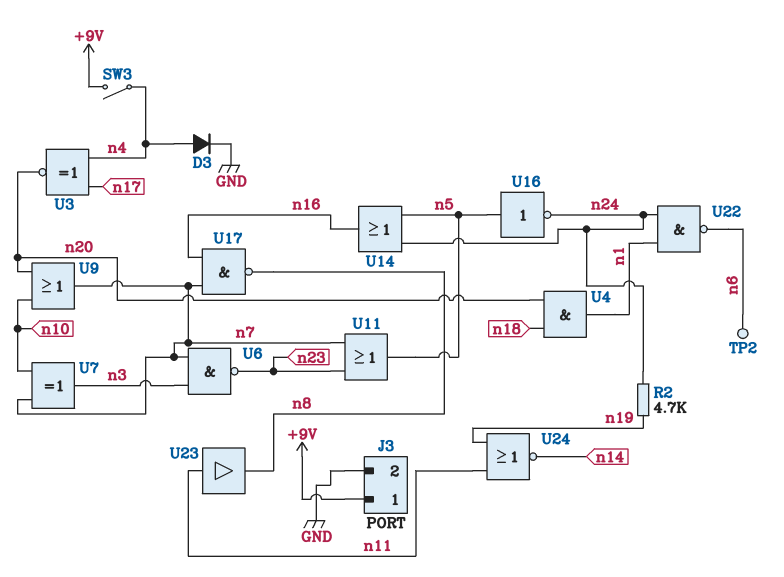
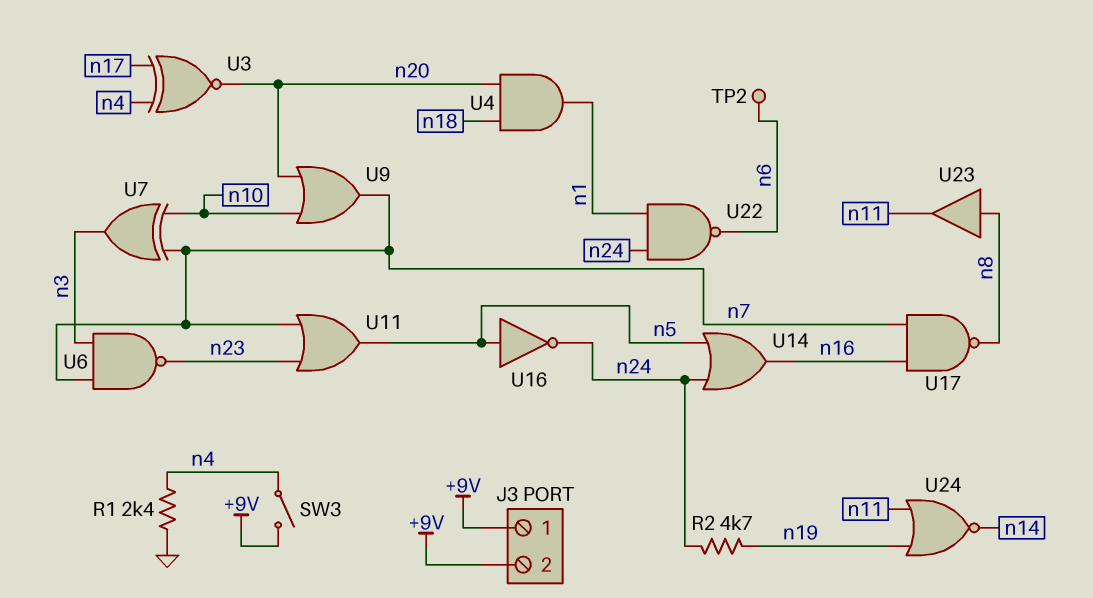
D3: diode (A n4, K GND) -> none
J3 pin 2: GND -> +9V
R1: none -> 2.4k (GND, n4)
U23: buffer (in n11, out n8) -> buffer (in n8, out n11)

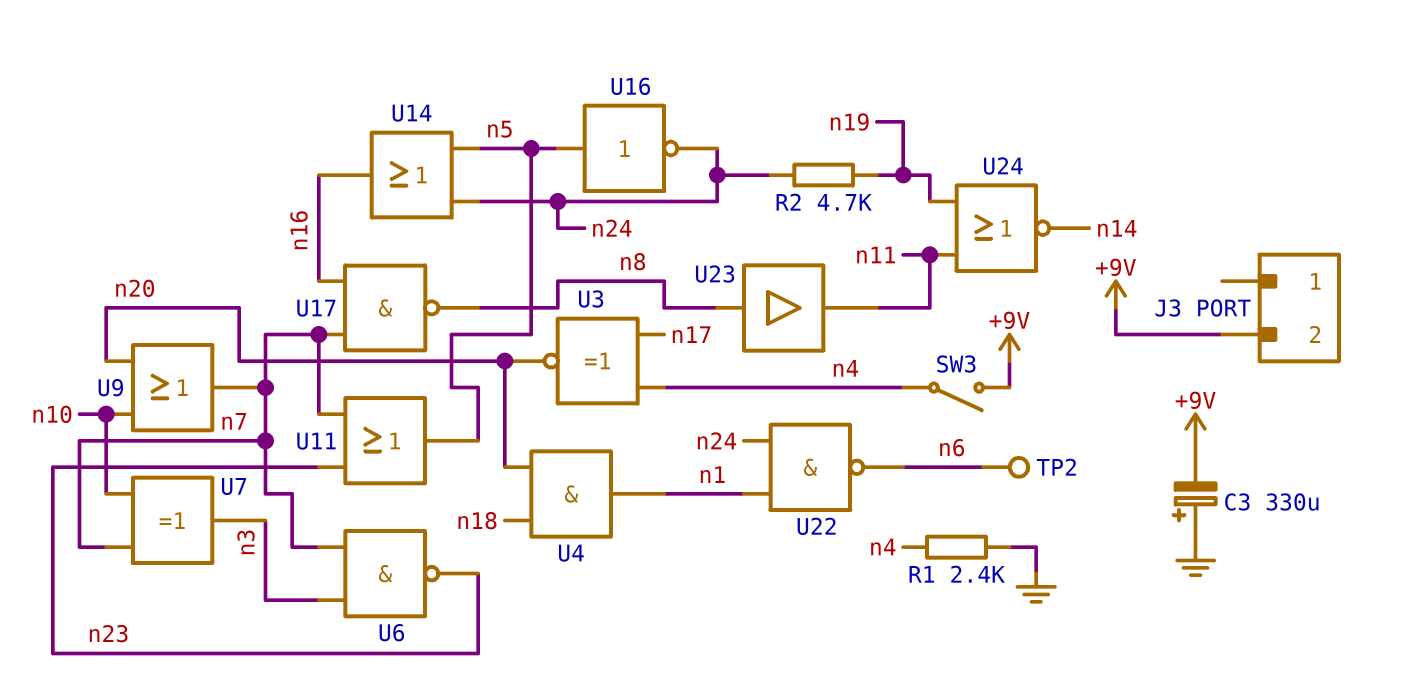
C3: none -> 330uF (plus GND, minus +9V)
J3 pin 1: +9V -> none

